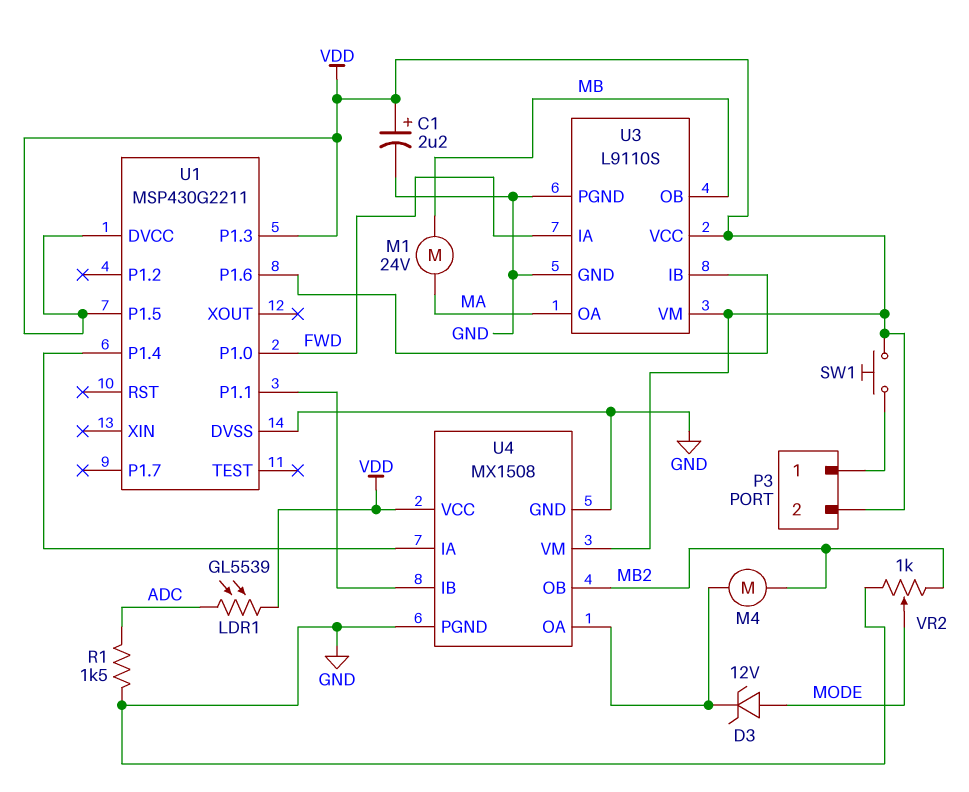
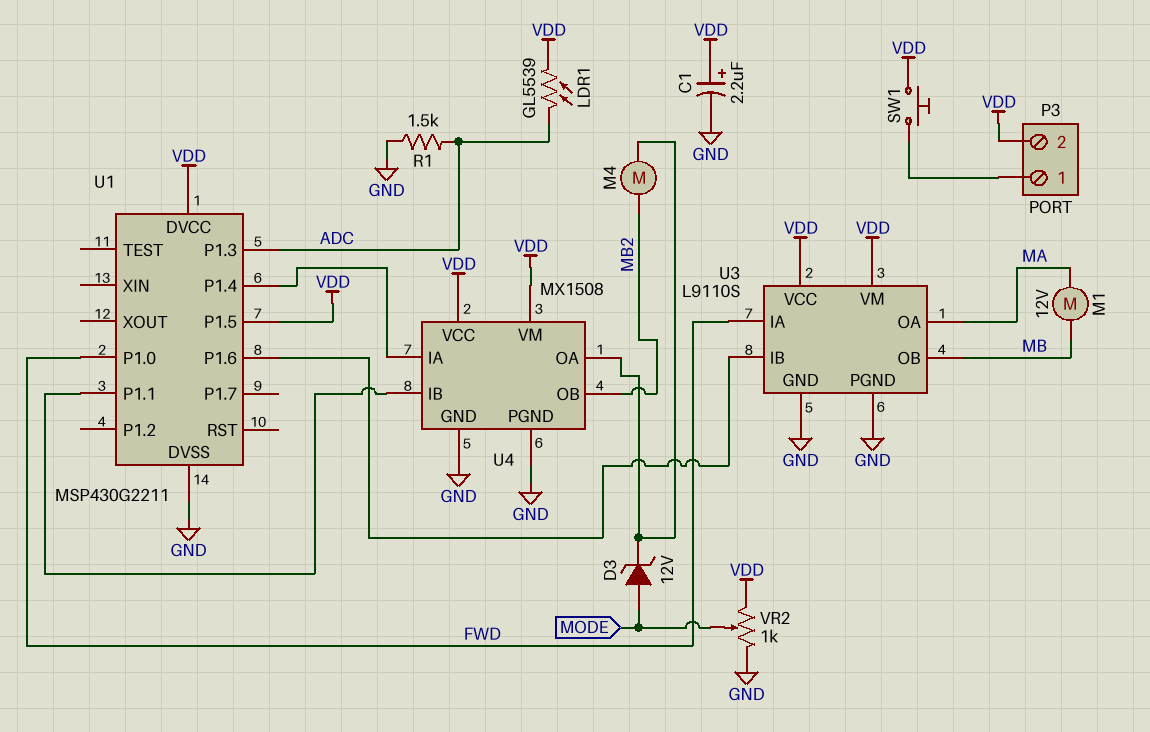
M1: motor 24V (MA, MB) -> motor 12V (MA, MB)
U1 pin P1.3: VDD -> ADC
VR2: 1k (GND, MB2, wiper MODE) -> 1k (GND, VDD, wiper MODE)

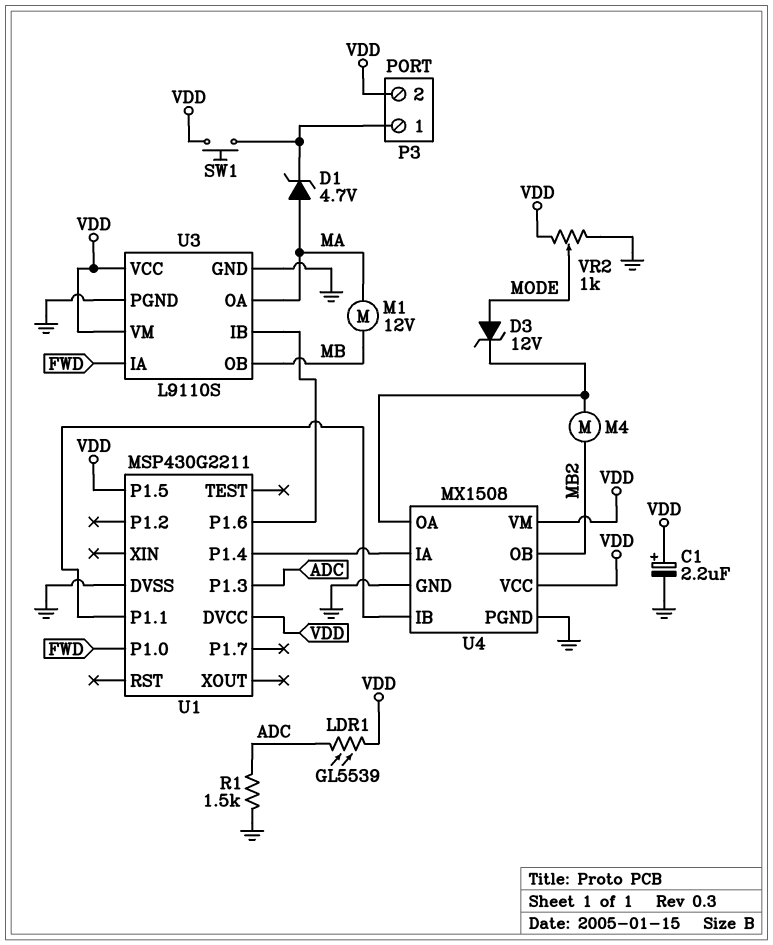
D1: none -> zener 4.7V (A MA, K P3/1)

